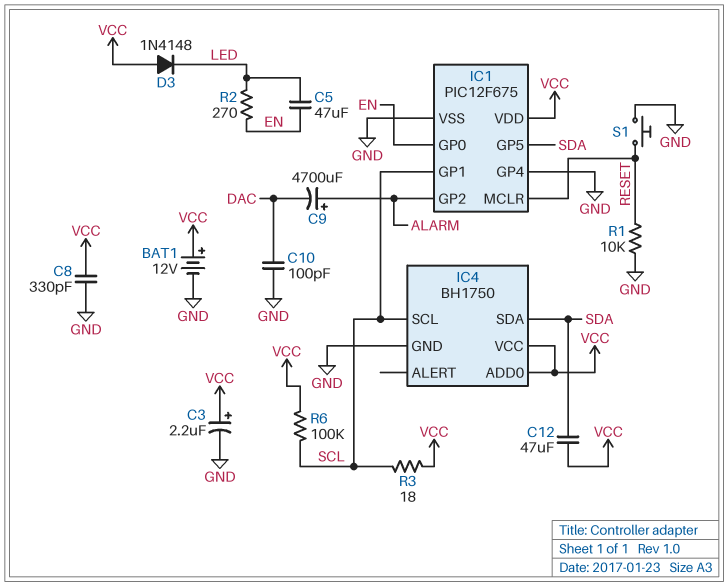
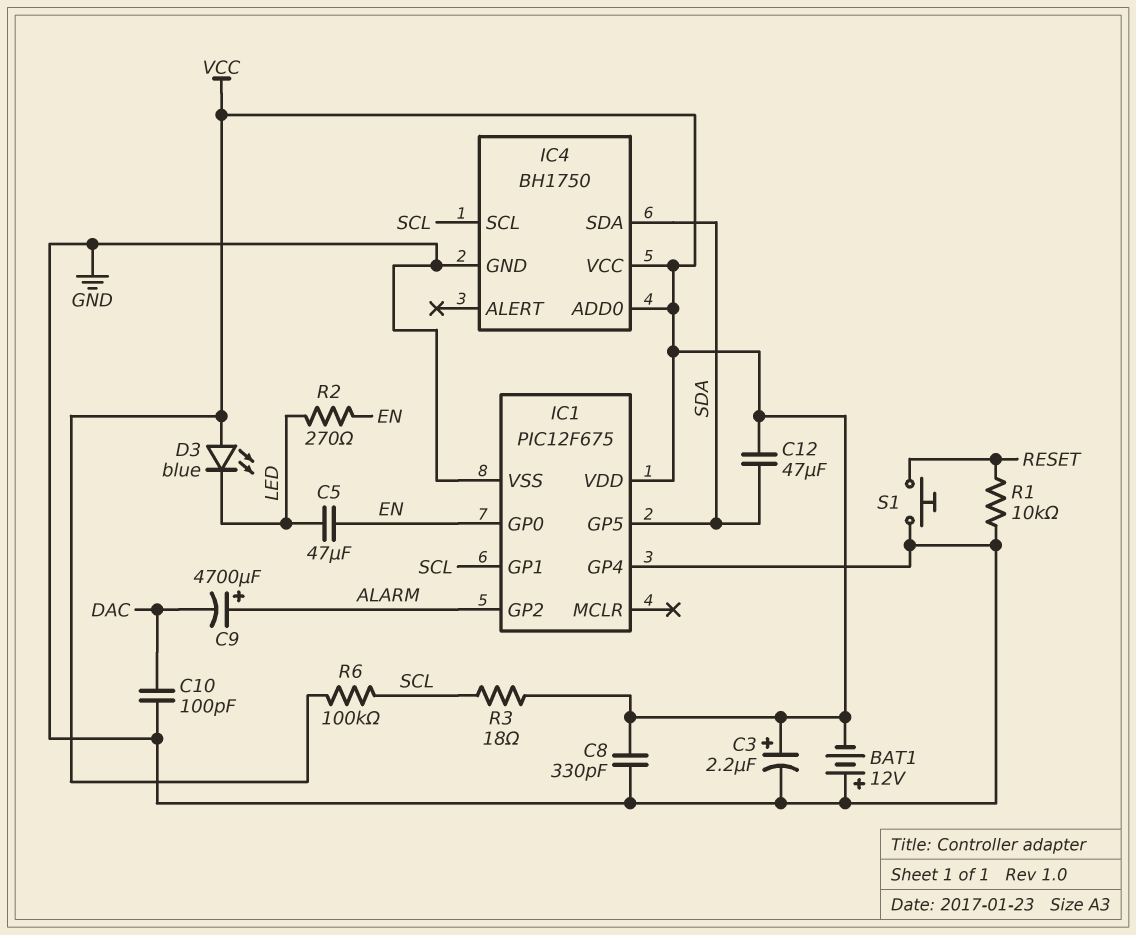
BAT1: 12V (plus VCC, minus GND) -> 12V (plus GND, minus VCC)
D3: diode 1N4148 (A VCC, K LED) -> LED blue (A VCC, K LED)
IC1 pin MCLR: RESET -> none

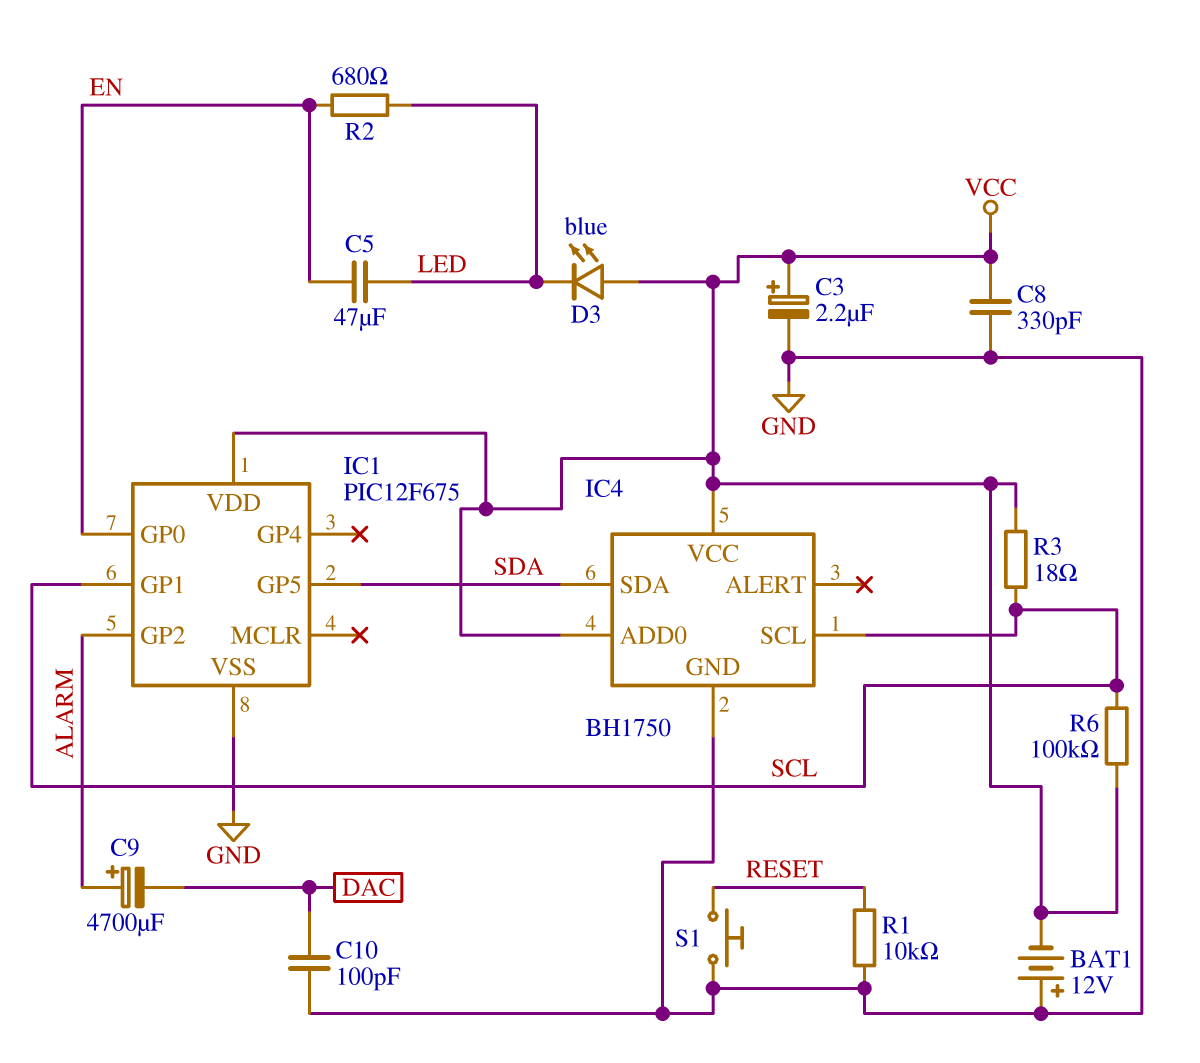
C12: 47uF (SDA, VCC) -> none
IC1 pin GP4: GND -> none
R2: 270 (EN, LED) -> 680 (EN, LED)

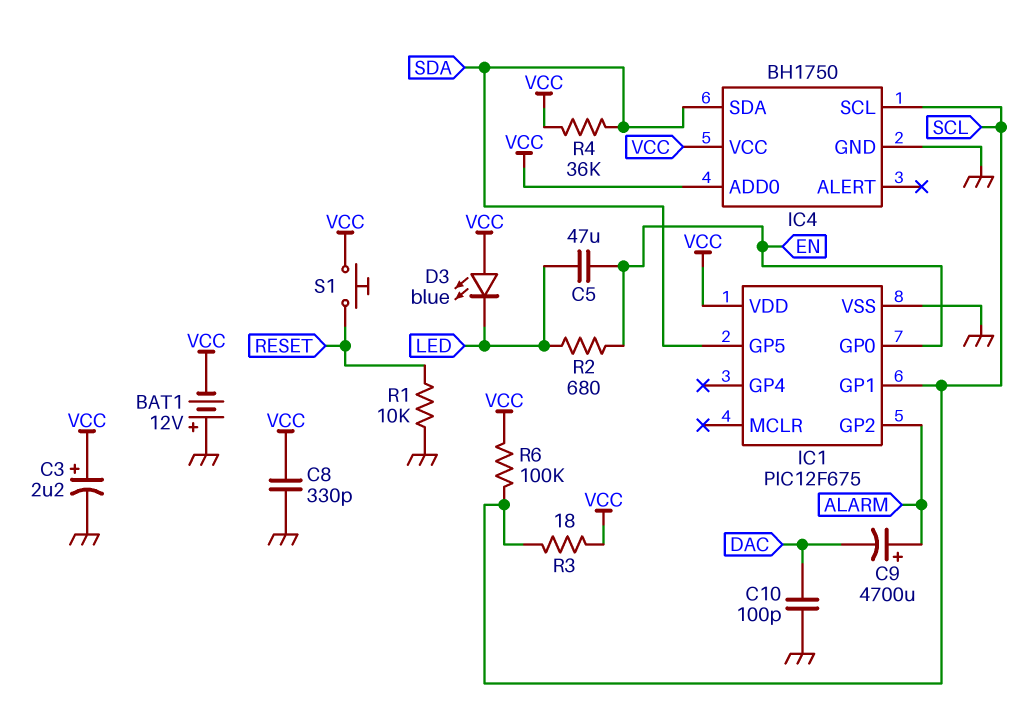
R4: none -> 36k (SDA, VCC)
S1: button (GND, RESET) -> button (RESET, VCC)

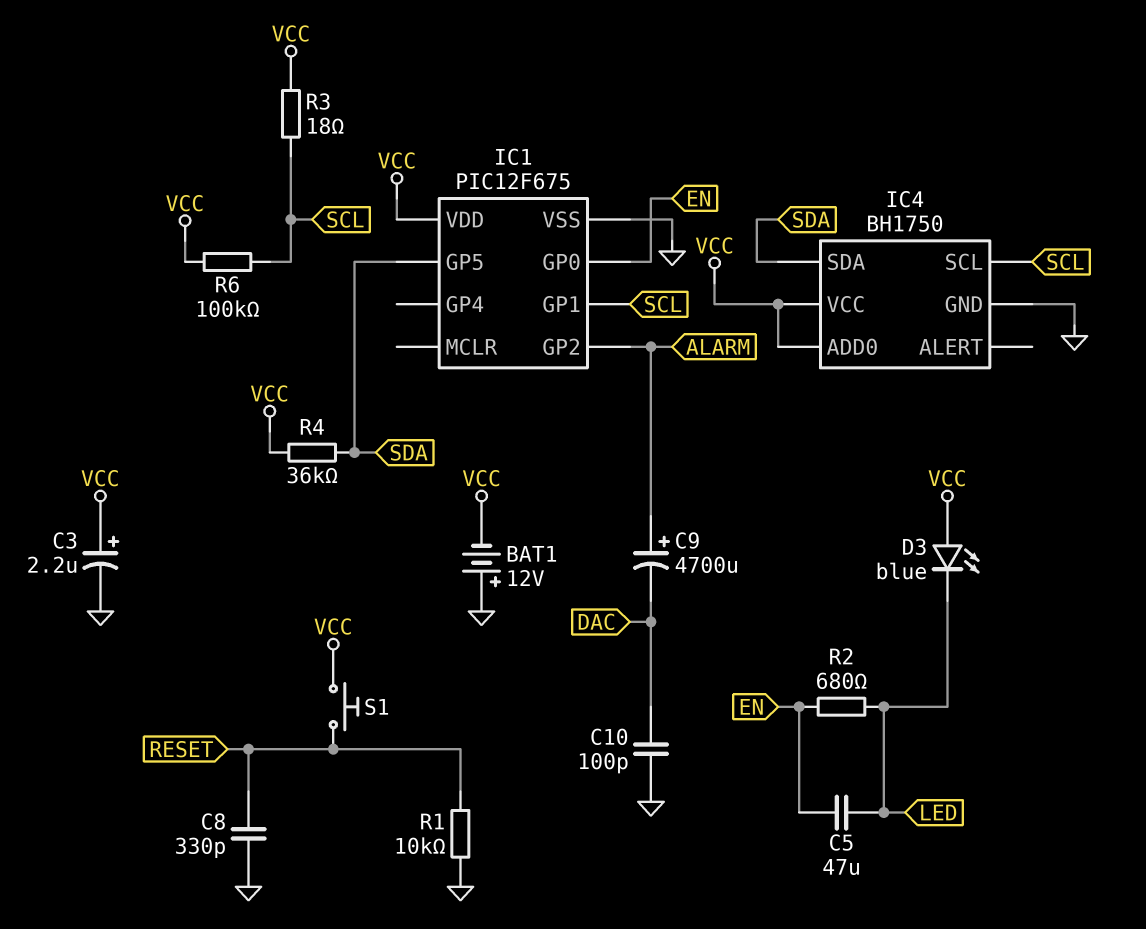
C8: 330pF (GND, VCC) -> 330pF (GND, RESET)

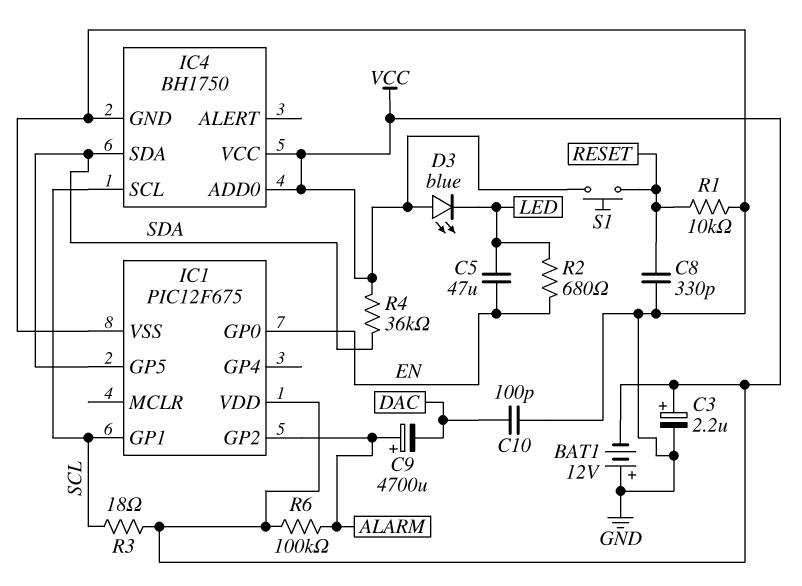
R6: 100k (SCL, VCC) -> 100k (ALARM, VCC)

